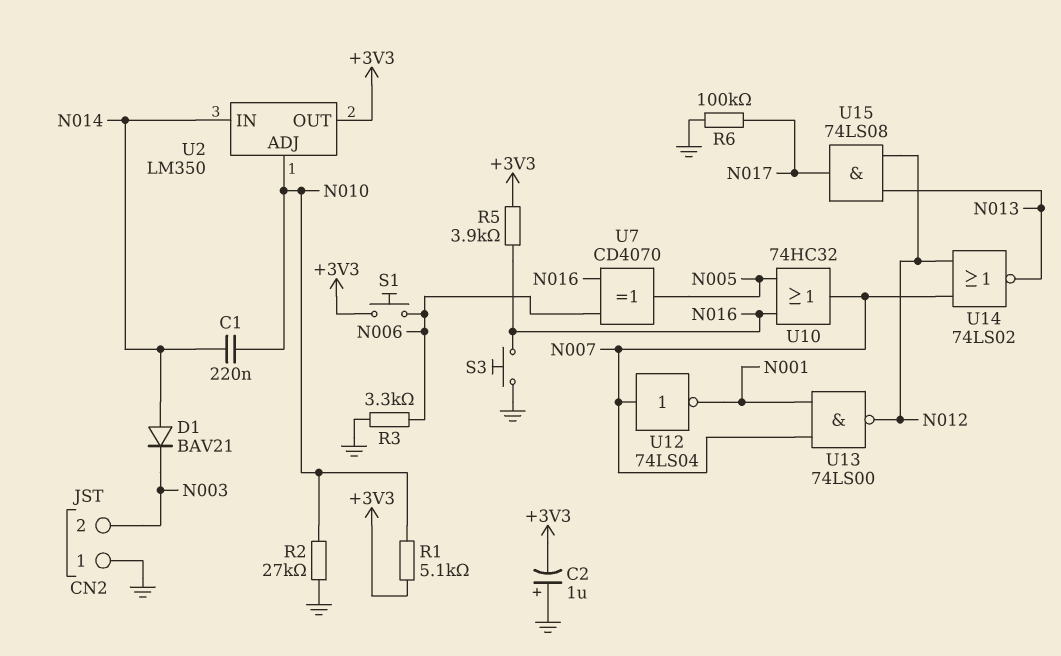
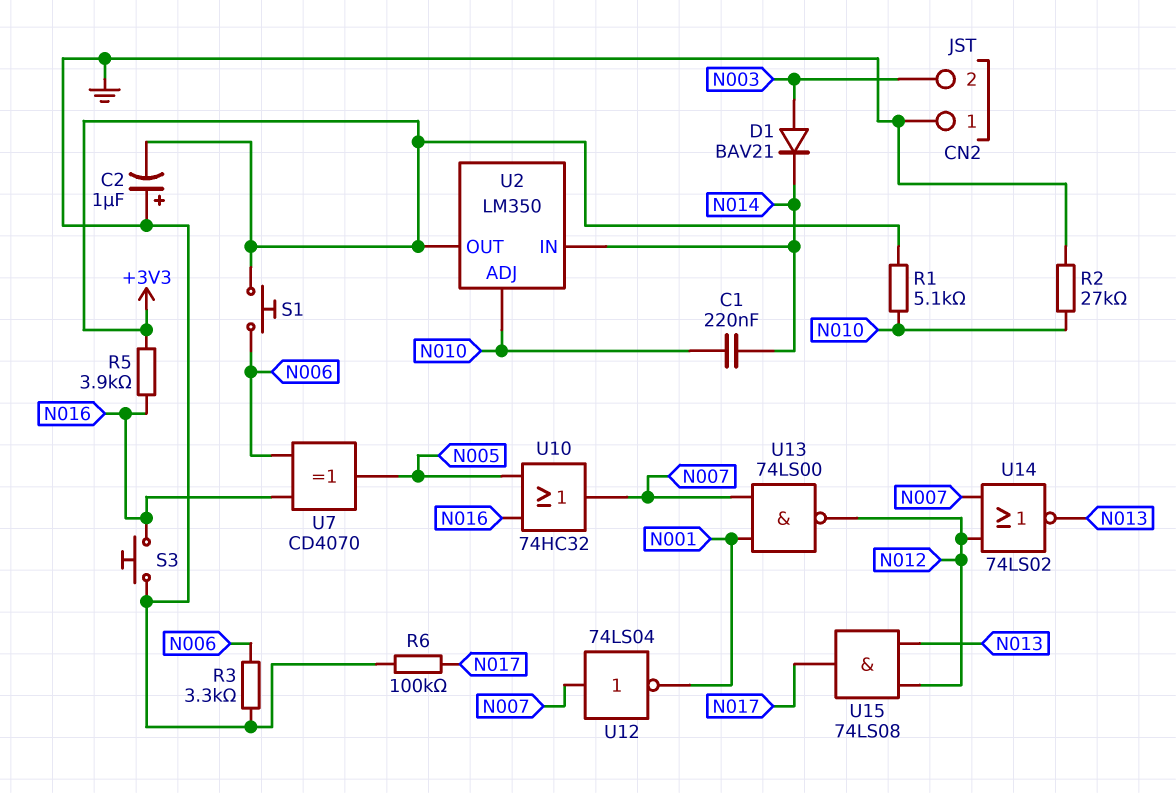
D1: diode BAV21 (A N014, K N003) -> diode BAV21 (A N003, K N014)

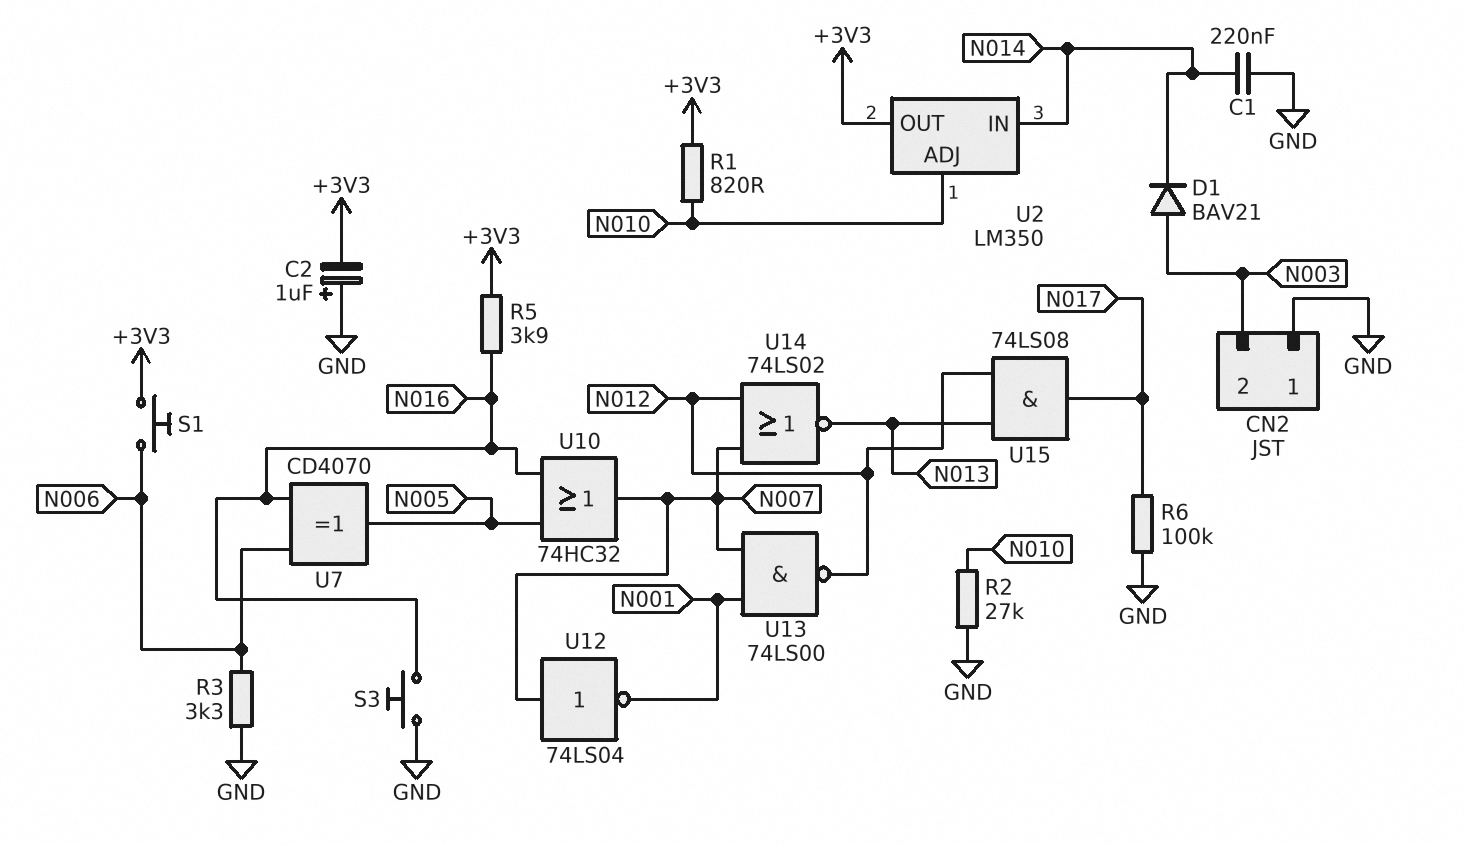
C1: 220nF (N010, N014) -> 220nF (GND, N014)
R1: 5.1k (+3V3, N010) -> 820 (+3V3, N010)

